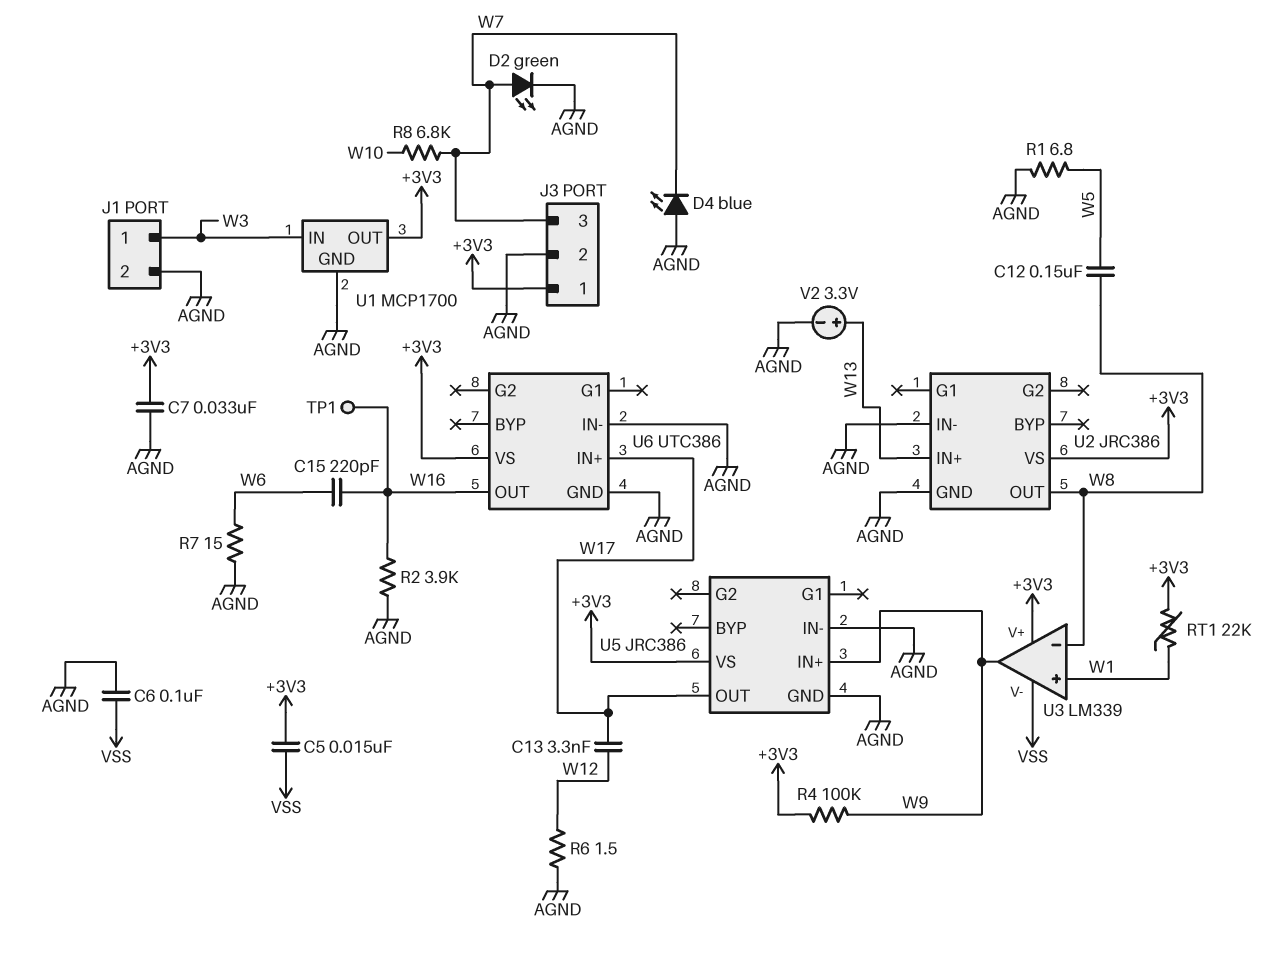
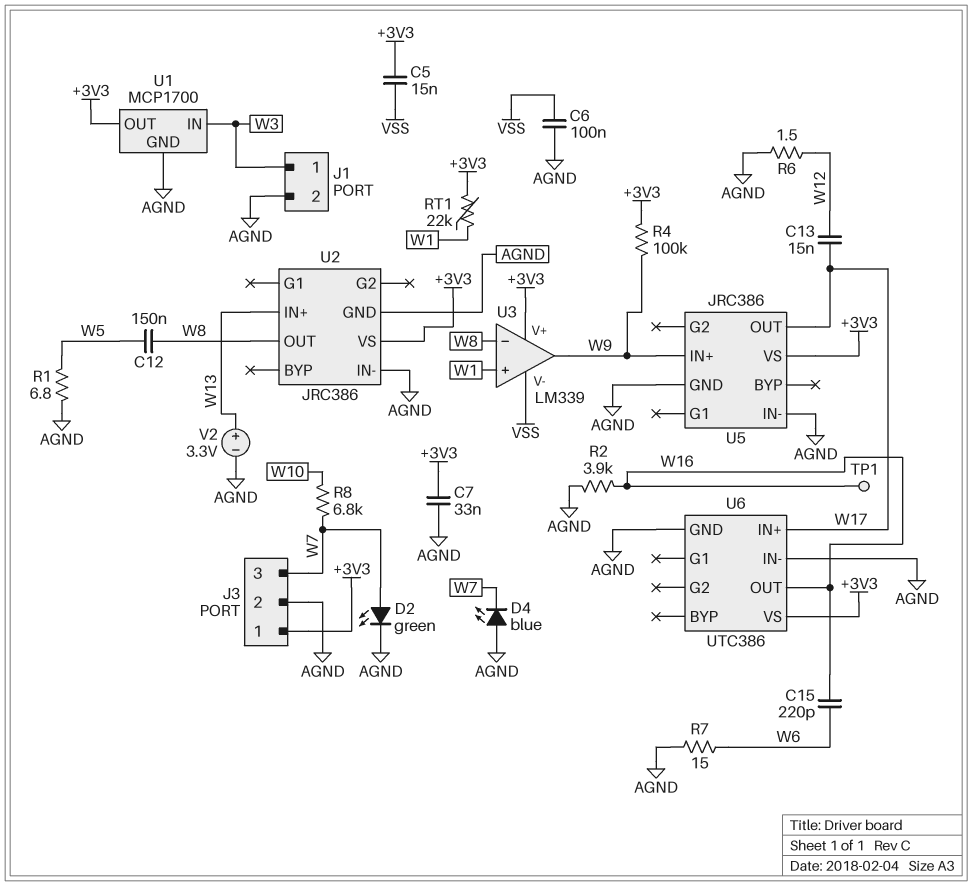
C13: 3.3nF (W12, W17) -> 15nF (W12, W17)

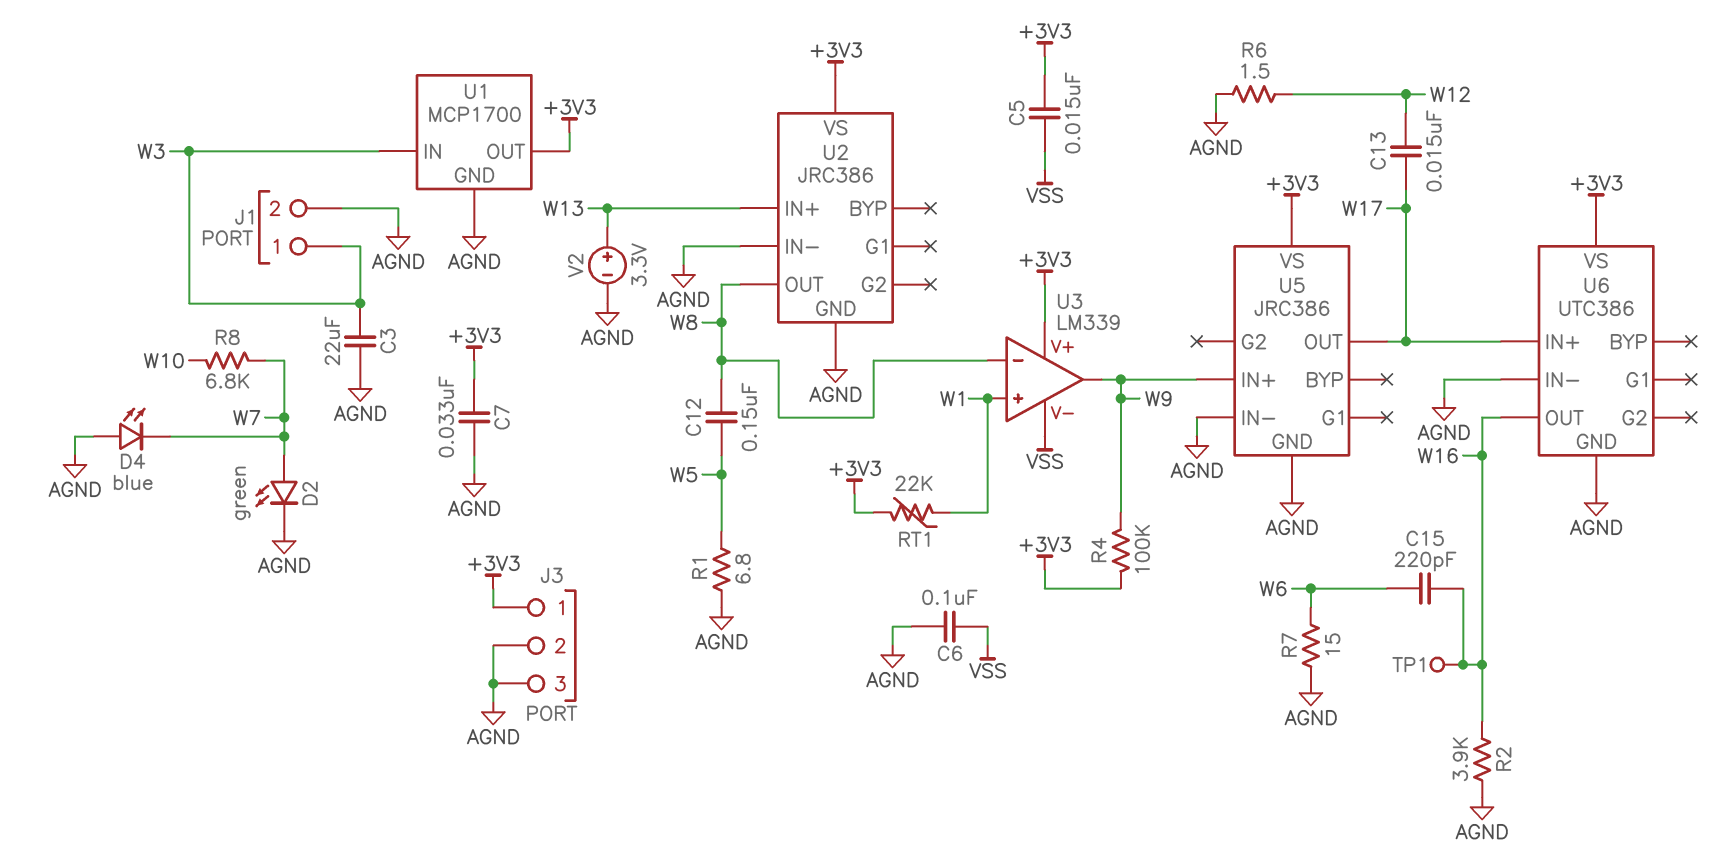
C3: none -> 22uF (AGND, W3)
J3 pin 3: W7 -> AGND

